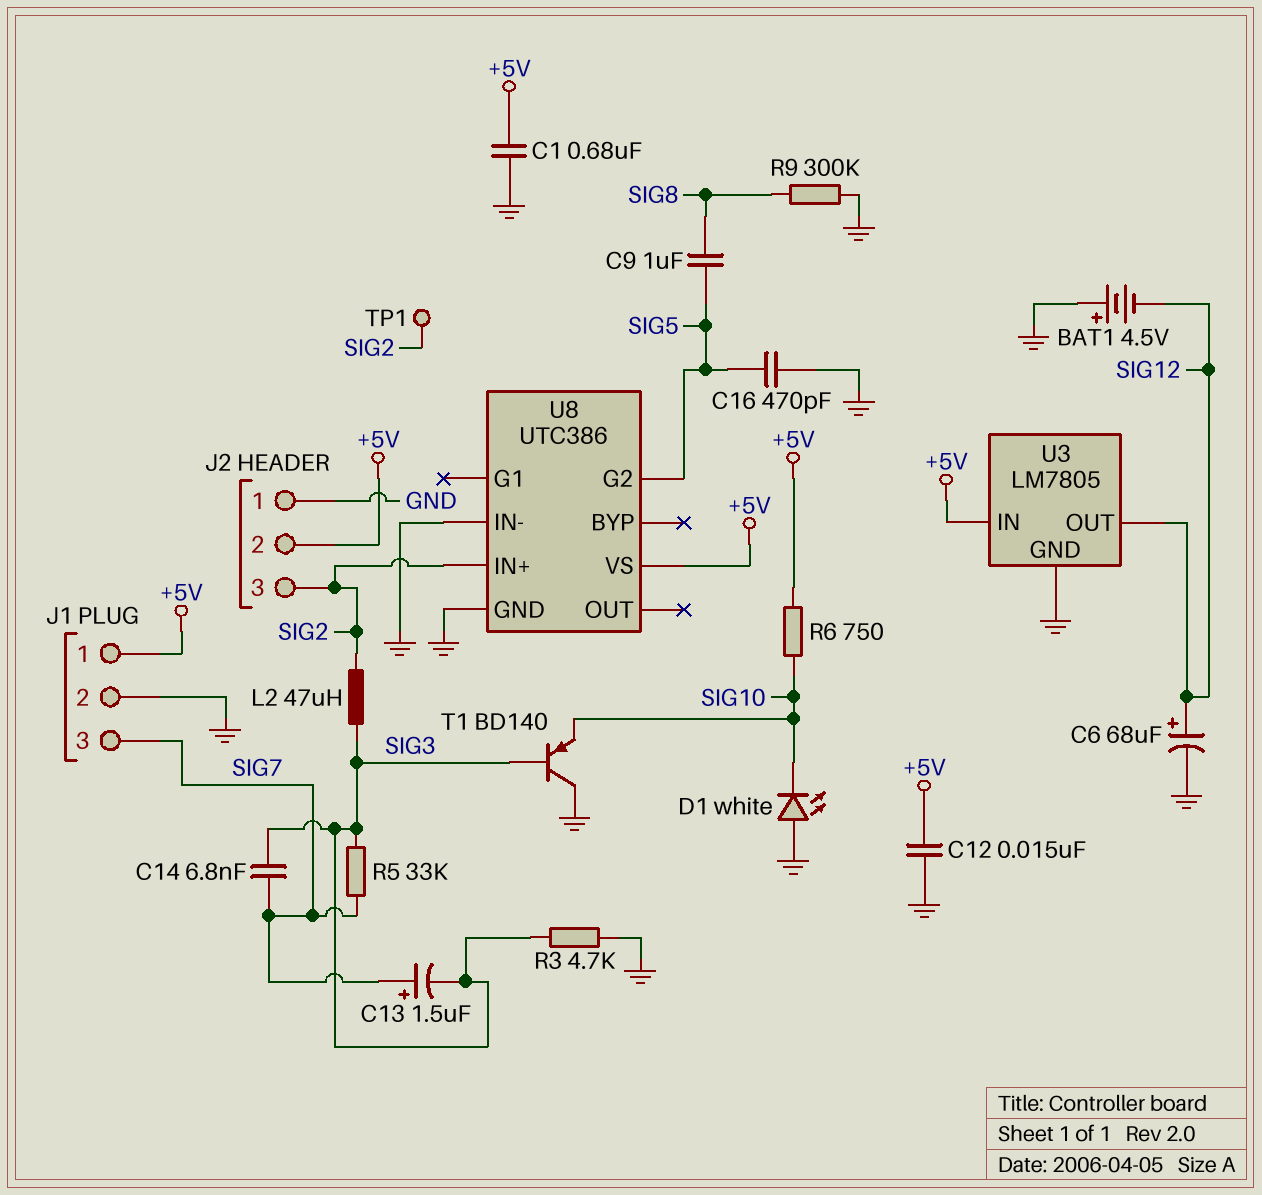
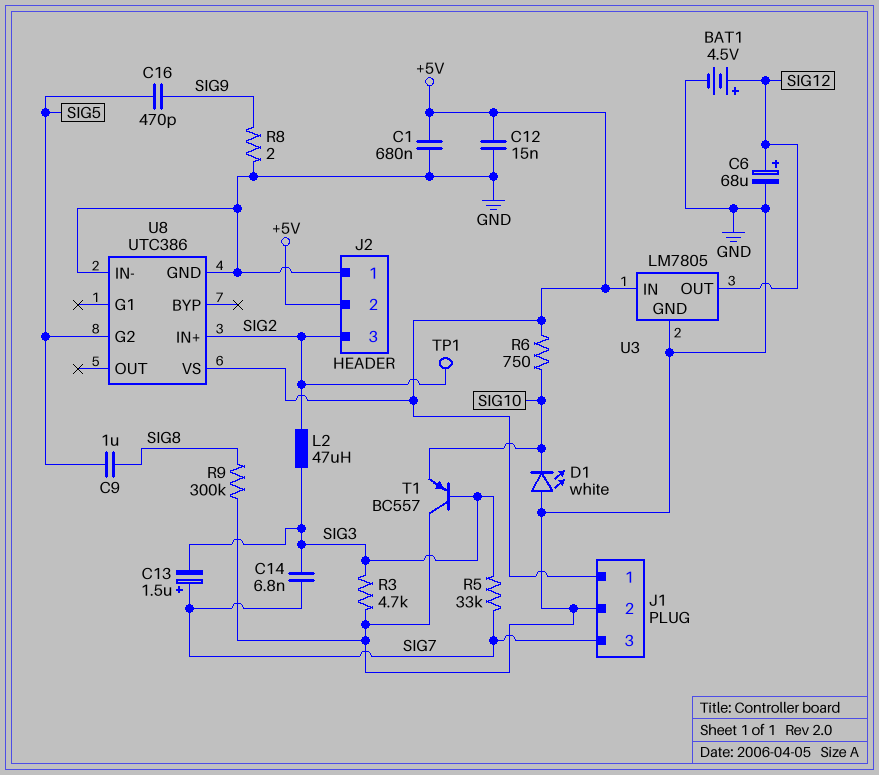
BAT1: 4.5V (plus GND, minus SIG12) -> 4.5V (plus SIG12, minus GND)
C16: 470pF (GND, SIG5) -> 470pF (SIG5, SIG9)
R8: none -> 2 (GND, SIG9)
T1: PNP BD140 (B SIG3, C GND, E SIG10) -> PNP BC557 (B SIG3, C GND, E SIG10)

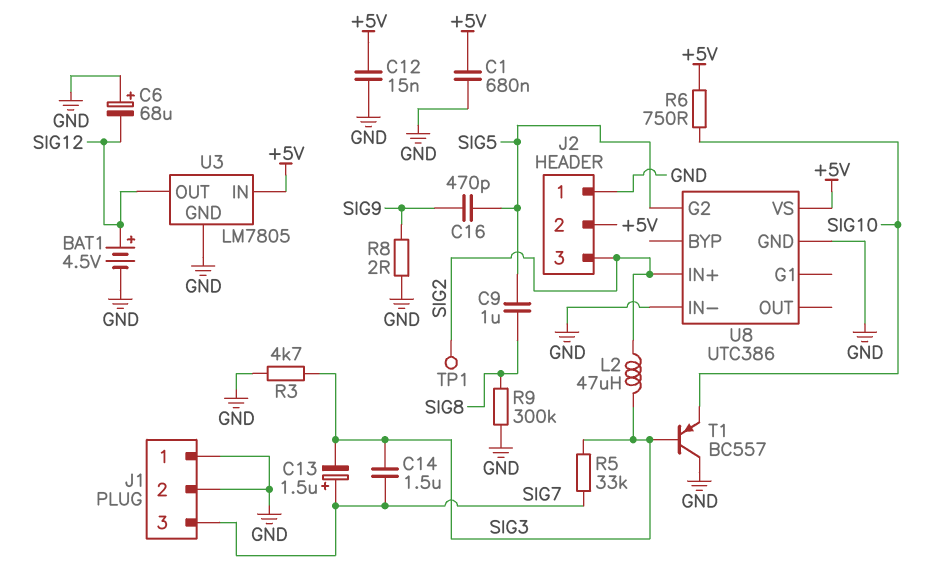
C6: 68uF (plus SIG12, minus GND) -> 68uF (plus GND, minus SIG12)
C14: 6.8nF (SIG3, SIG7) -> 1.5uF (SIG3, SIG7)
D1: LED white (A GND, K SIG10) -> none
J1 pin 1: +5V -> GND

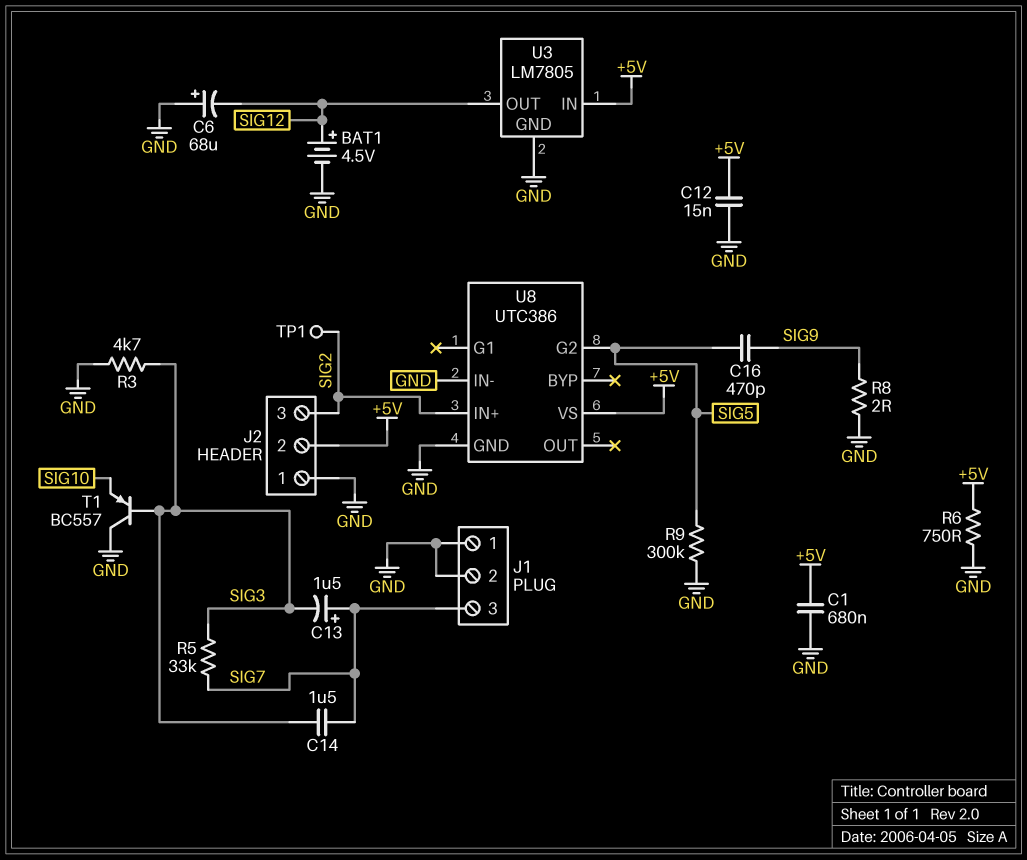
C9: 1uF (SIG5, SIG8) -> none
L2: 47uH (SIG2, SIG3) -> none
R6: 750 (+5V, SIG10) -> 750 (+5V, GND)
R9: 300k (GND, SIG8) -> 300k (GND, SIG5)

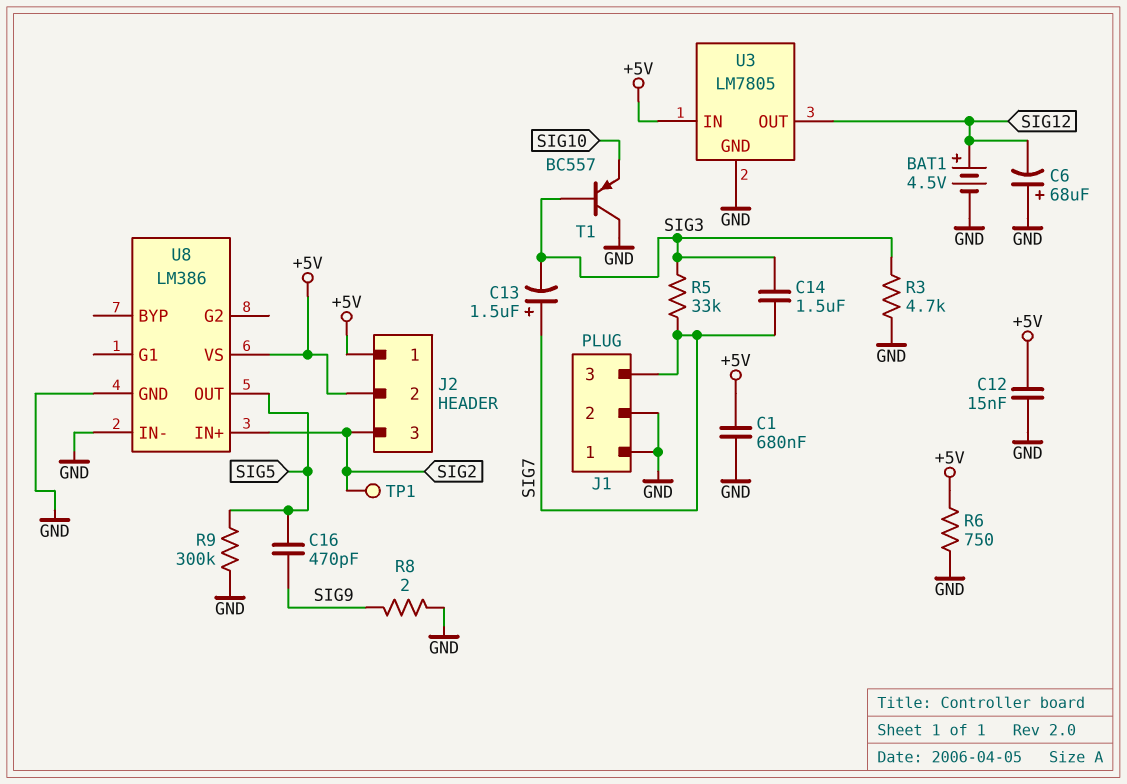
J2 pin 1: GND -> +5V
U8: UTC386 -> LM386
U8 pin G2: SIG5 -> none
U8 pin OUT: none -> SIG5

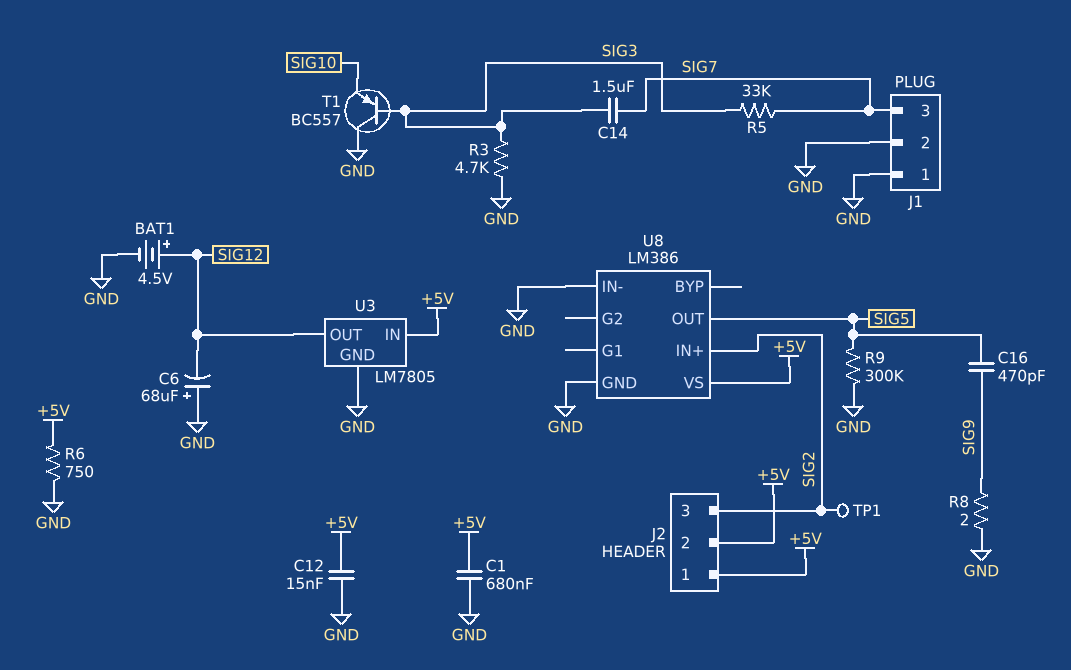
C13: 1.5uF (plus SIG7, minus SIG3) -> none

